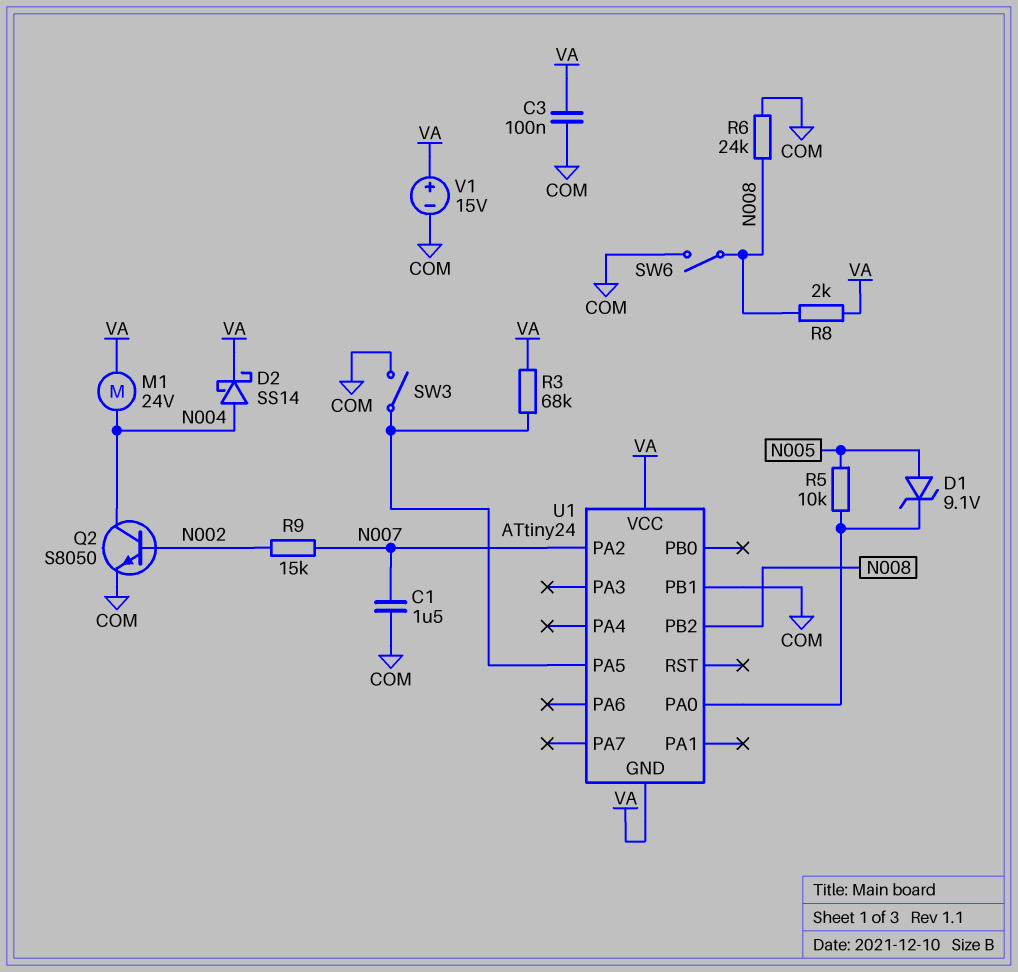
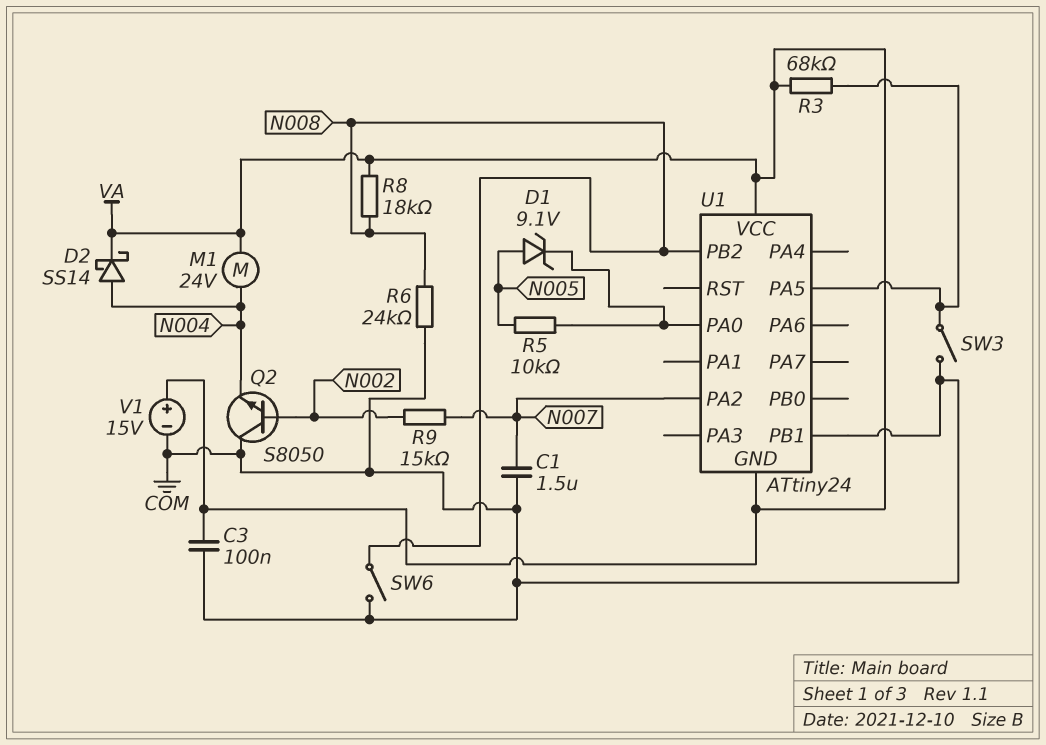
Q2: NPN S8050 (B N002, C N004, E COM) -> NPN S8050 (B N002, C COM, E N004)
R8: 2k (N008, VA) -> 18k (N008, VA)

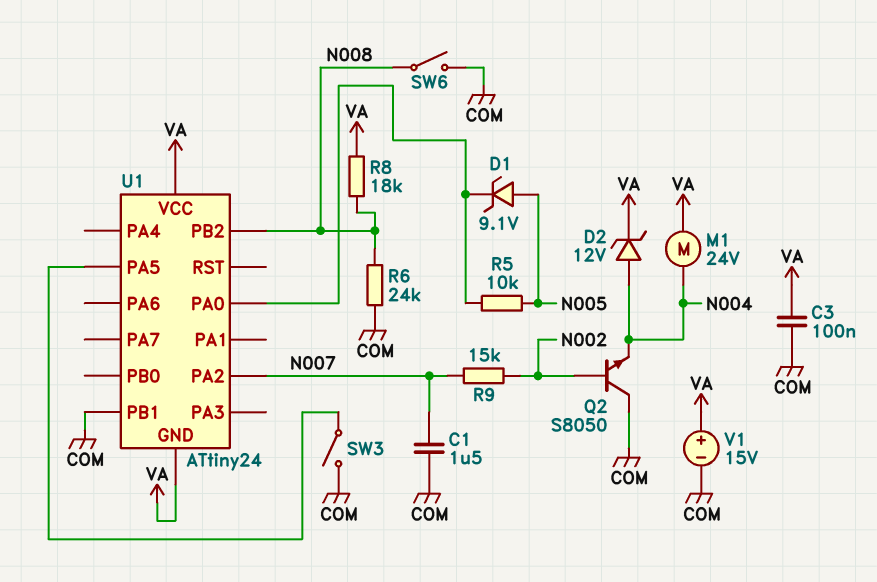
D2: schottky SS14 (A N004, K VA) -> zener 12V (A N004, K VA)
R3: 68k (U1/PA5, VA) -> none

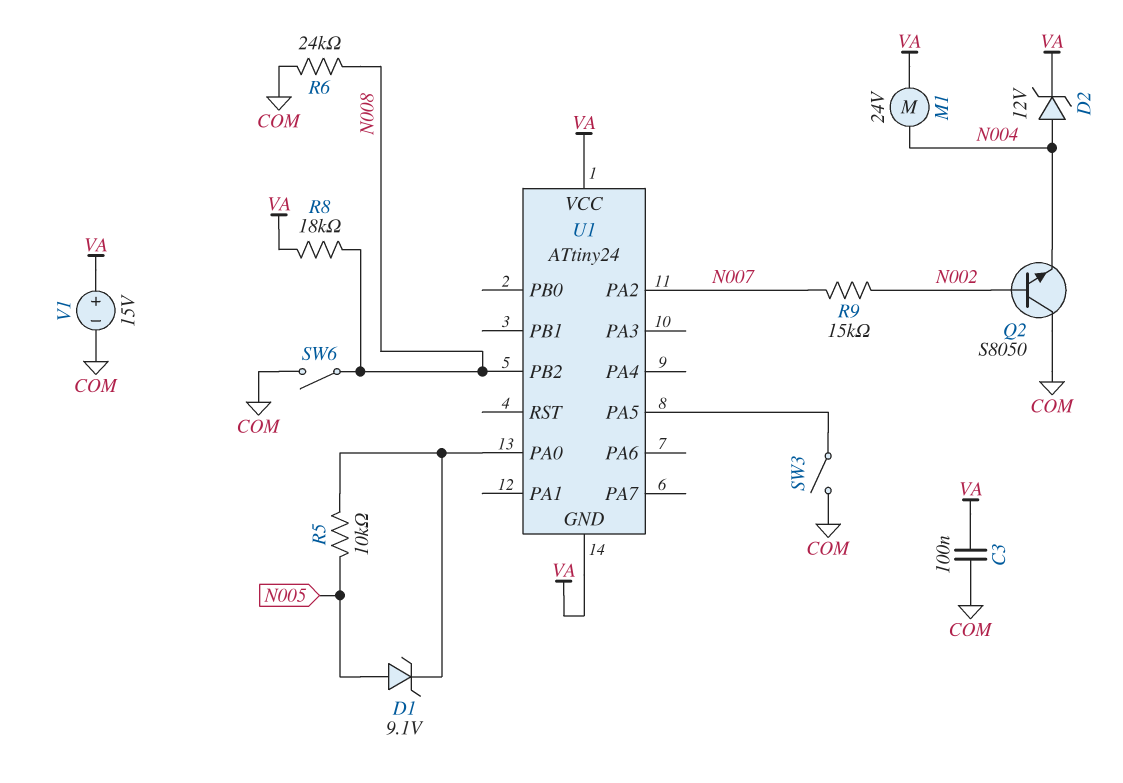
C1: 1.5uF (COM, N007) -> none
U1 pin PB1: COM -> none

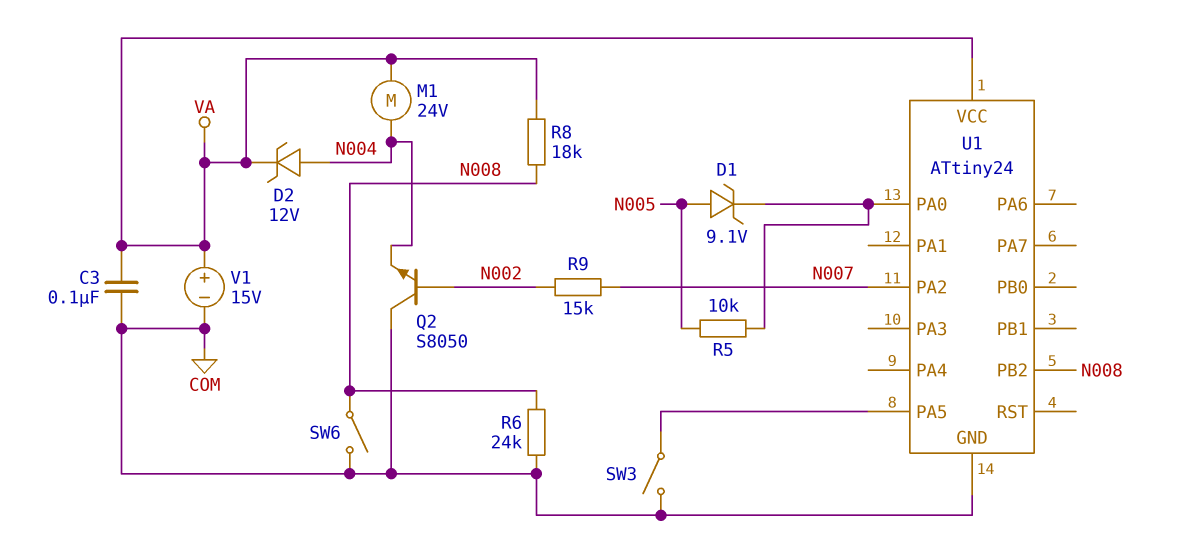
U1 pin GND: VA -> COM

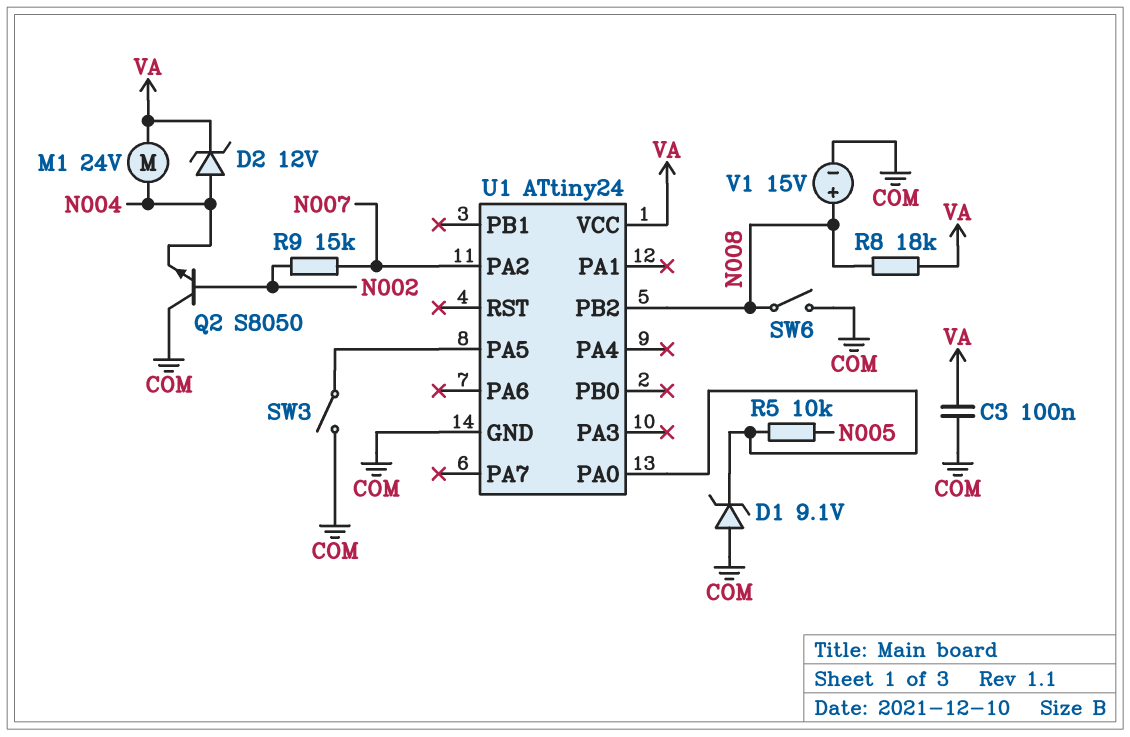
D1: zener 9.1V (A N005, K U1/PA0) -> zener 9.1V (A COM, K U1/PA0)
R6: 24k (COM, N008) -> none
V1: 15V (plus VA, minus COM) -> 15V (plus N008, minus COM)

